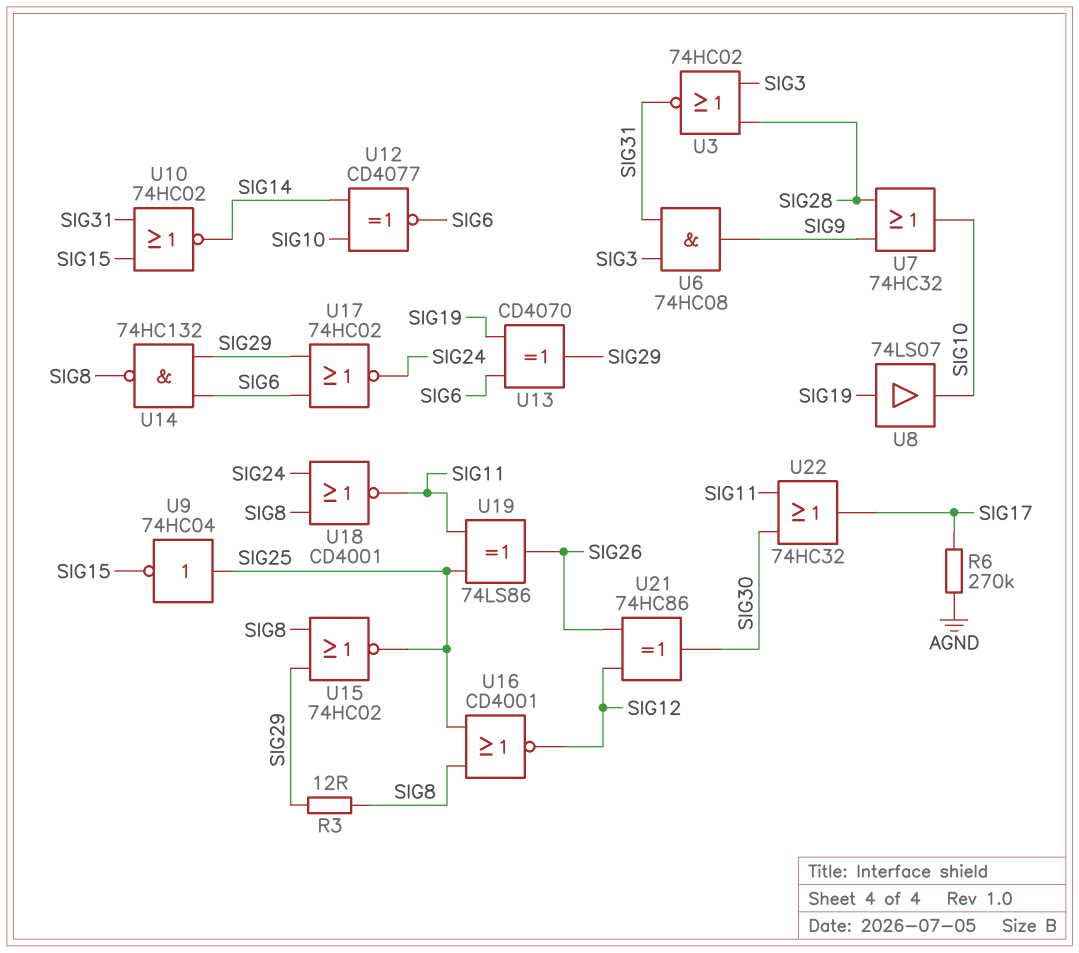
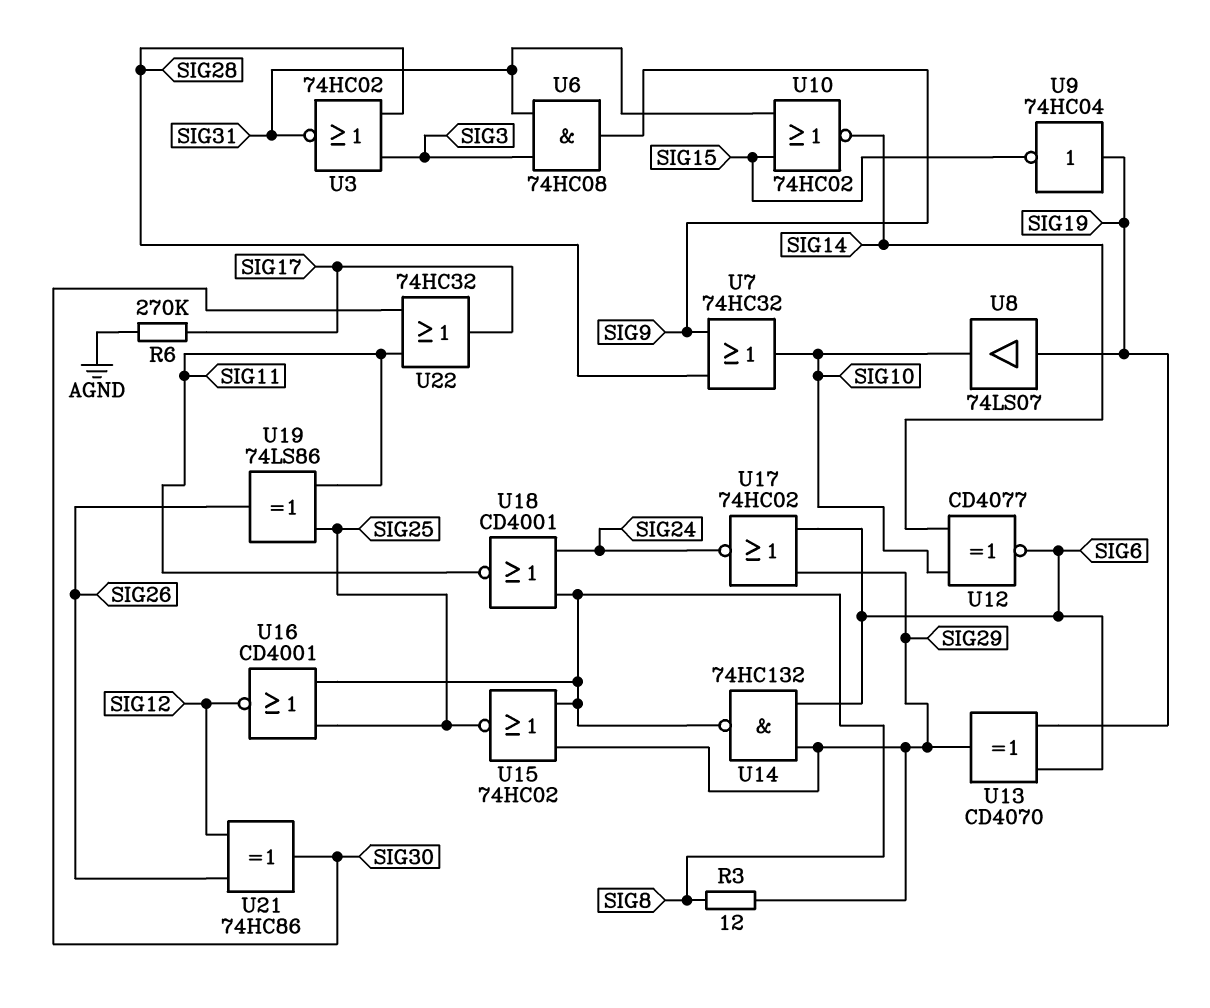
U9: NOT 74HC04 (in SIG25, out SIG15) -> NOT 74HC04 (in SIG19, out SIG15)

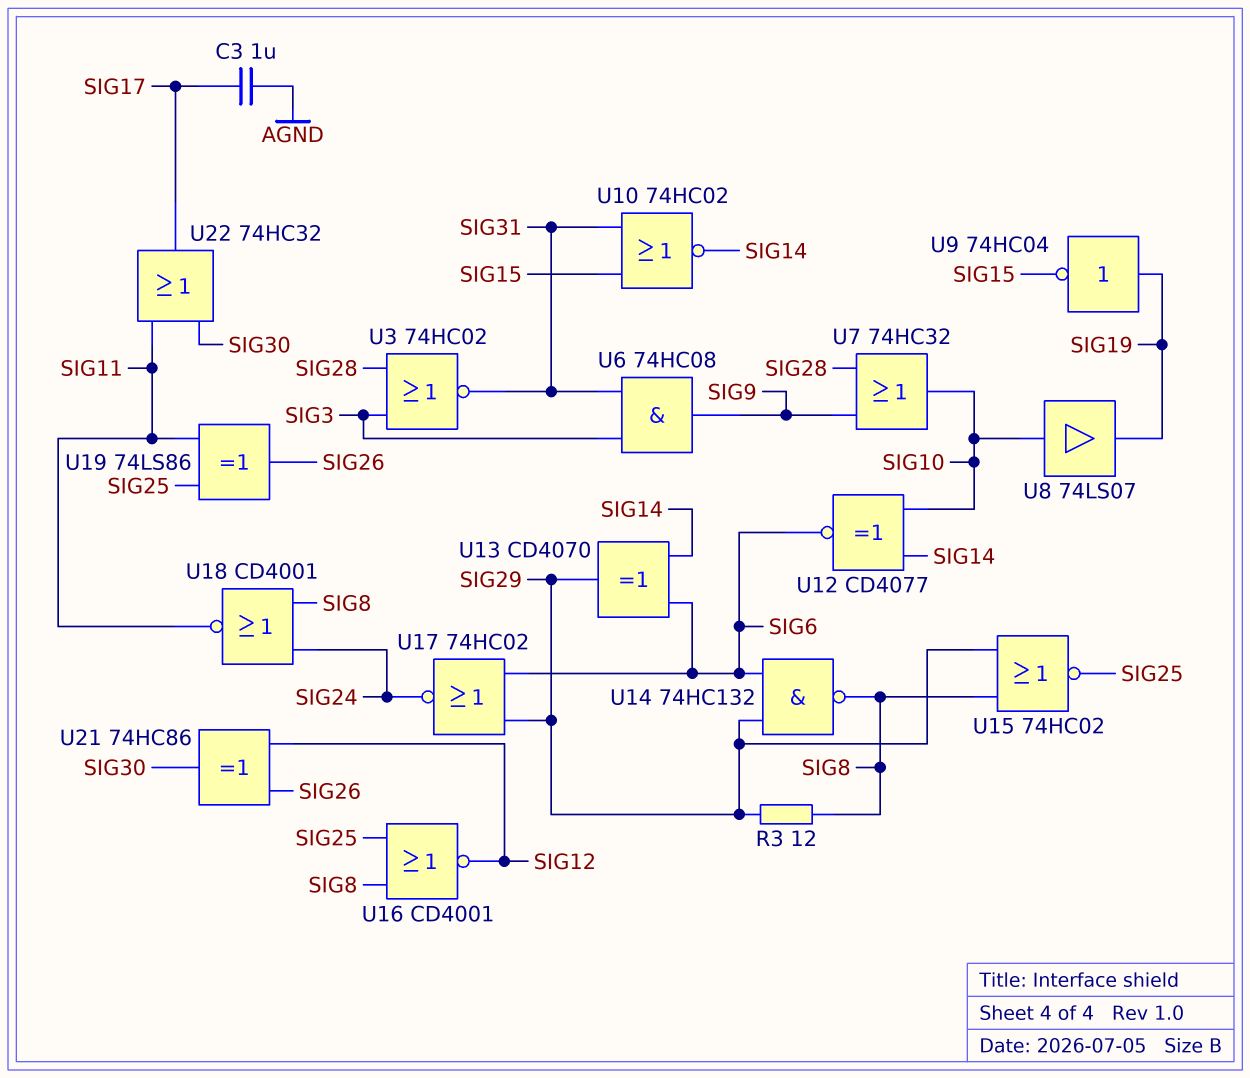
C3: none -> 1uF (AGND, SIG17)
R6: 270k (AGND, SIG17) -> none
U8: buffer 74LS07 (in SIG19, out SIG10) -> buffer 74LS07 (in SIG10, out SIG19)
U13: XOR CD4070 (in SIG6, in SIG19, out SIG29) -> XOR CD4070 (in SIG6, in SIG14, out SIG29)

